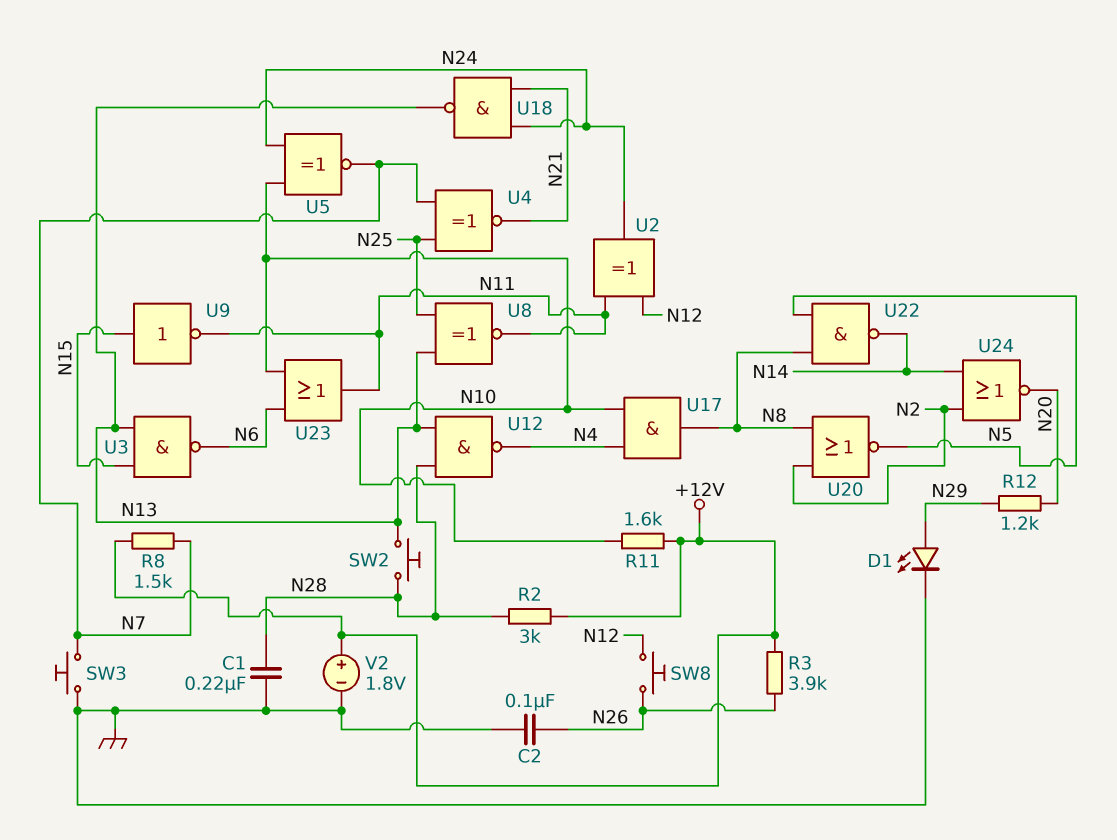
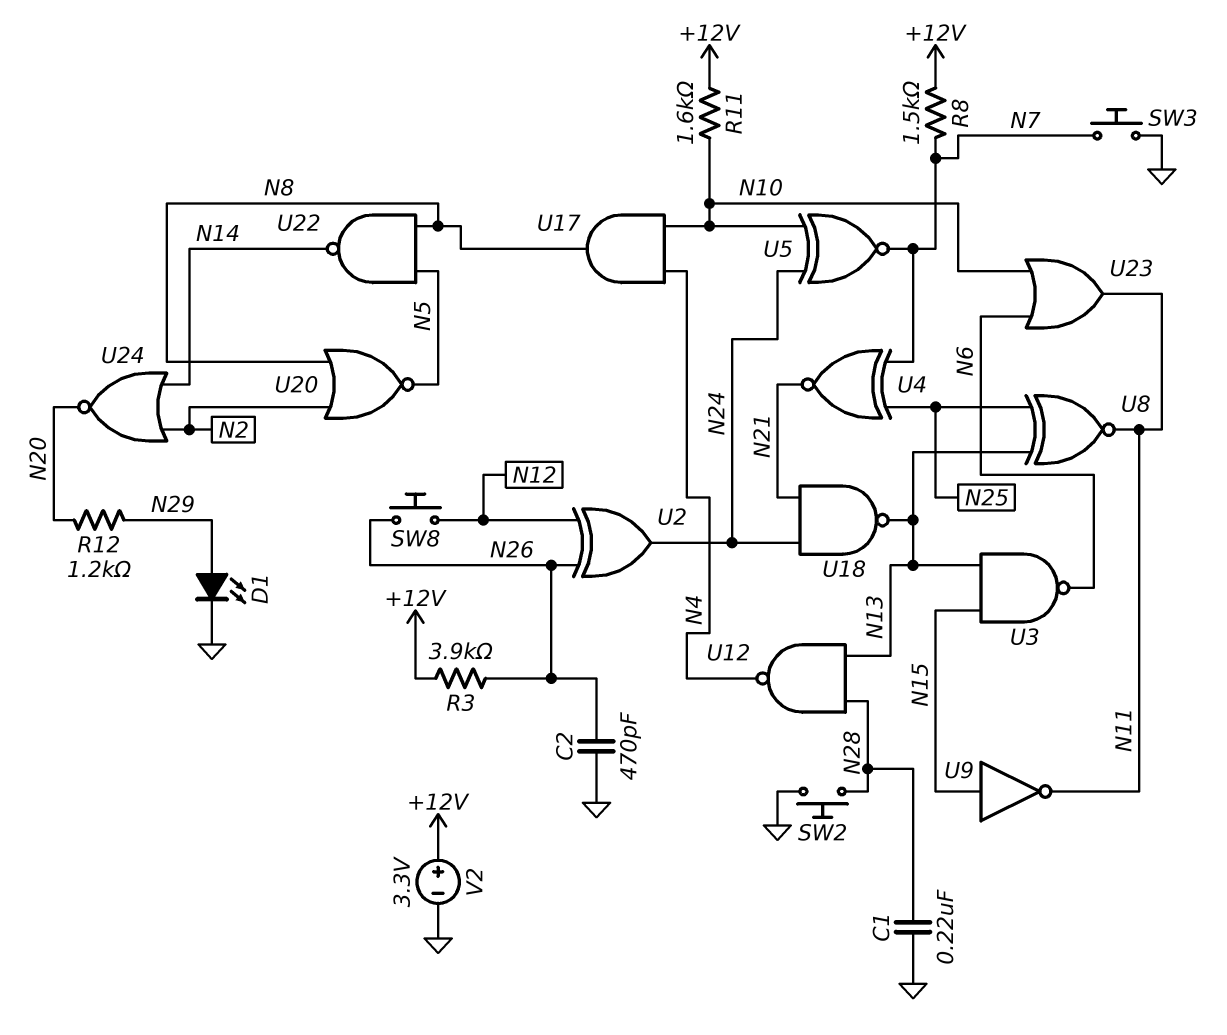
C2: 100nF (GND, N26) -> 470pF (GND, N26)
R2: 3k (+12V, N28) -> none
SW2: button (N13, N28) -> button (GND, N28)
U2: XOR (in N11, in N12, out N24) -> XOR (in N12, in N26, out N24)
V2: 1.8V (plus +12V, minus GND) -> 3.3V (plus +12V, minus GND)

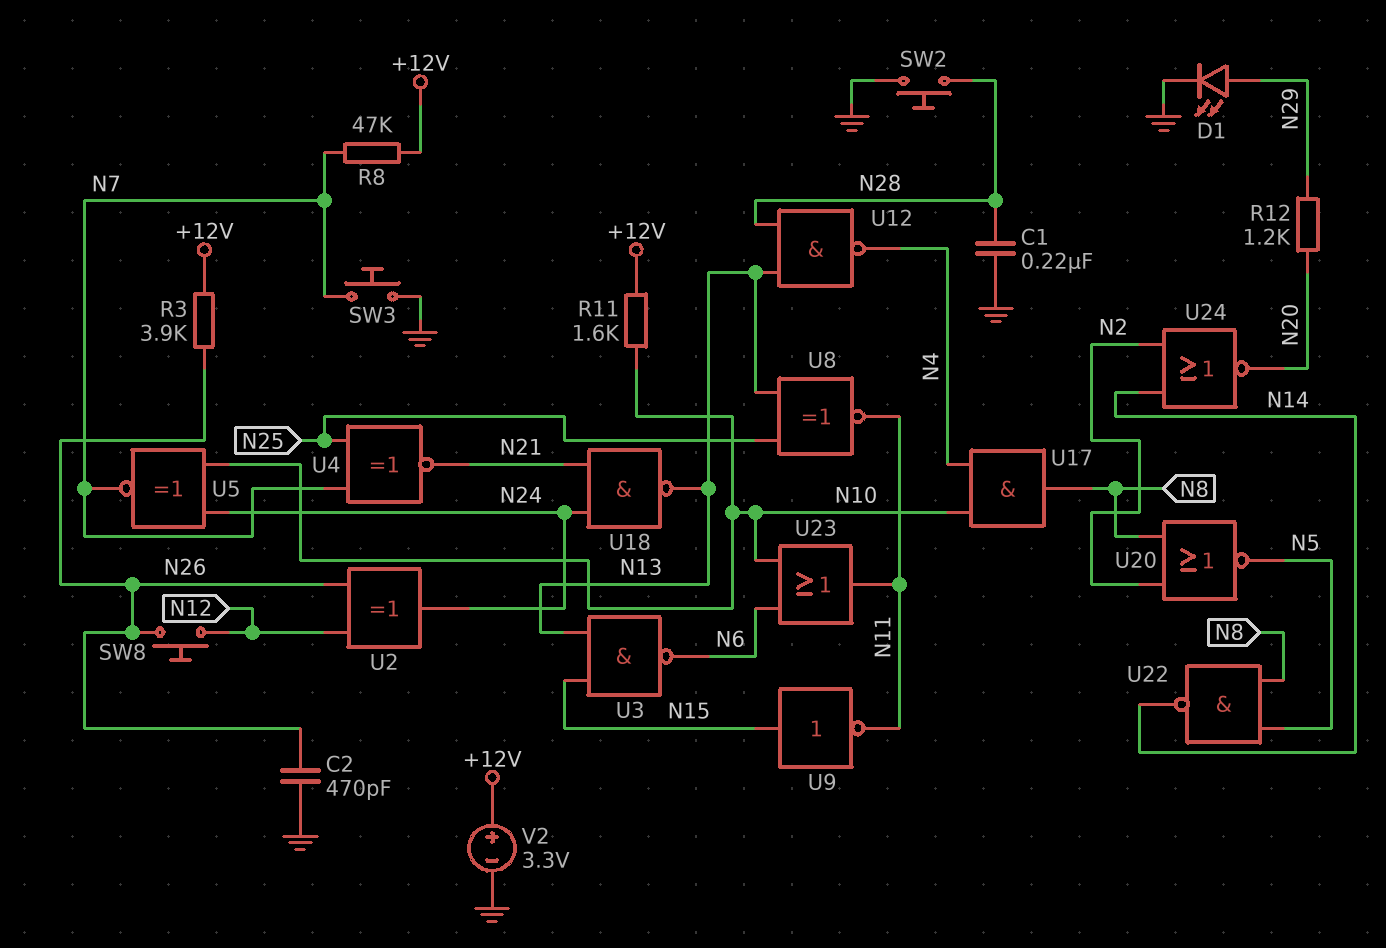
R8: 1.5k (+12V, N7) -> 47k (+12V, N7)

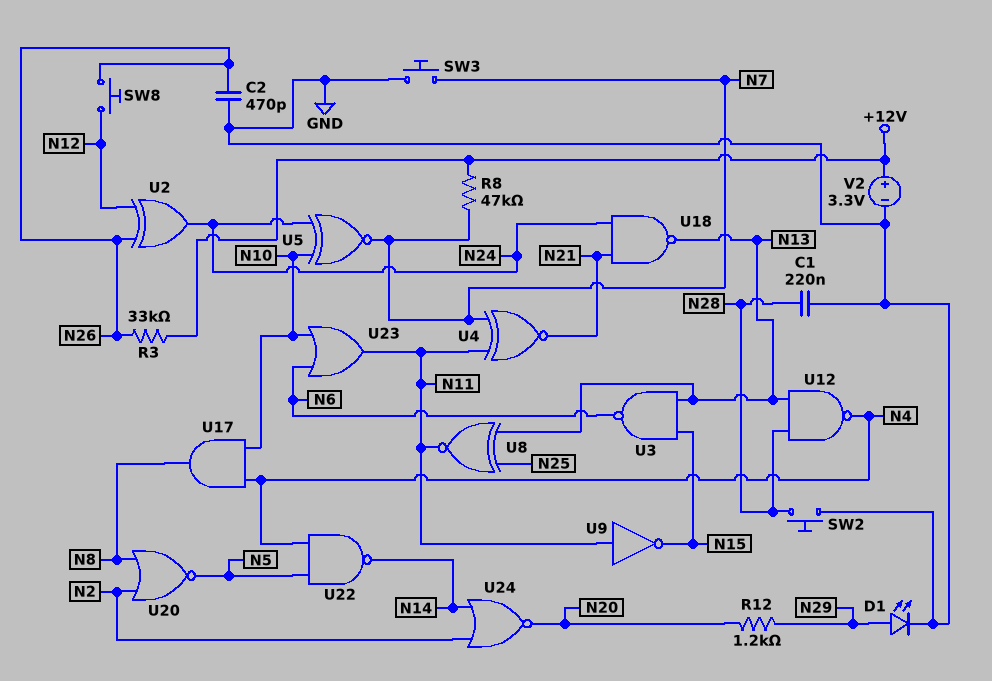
R3: 3.9k (+12V, N26) -> 33k (+12V, N26)
R11: 1.6k (+12V, N10) -> none
U4: XNOR (in N7, in N25, out N21) -> XNOR (in N7, in N11, out N21)
U9: NOT (in N15, out N11) -> NOT (in N11, out N15)
U22: NAND (in N5, in N8, out N14) -> NAND (in N4, in N5, out N14)

